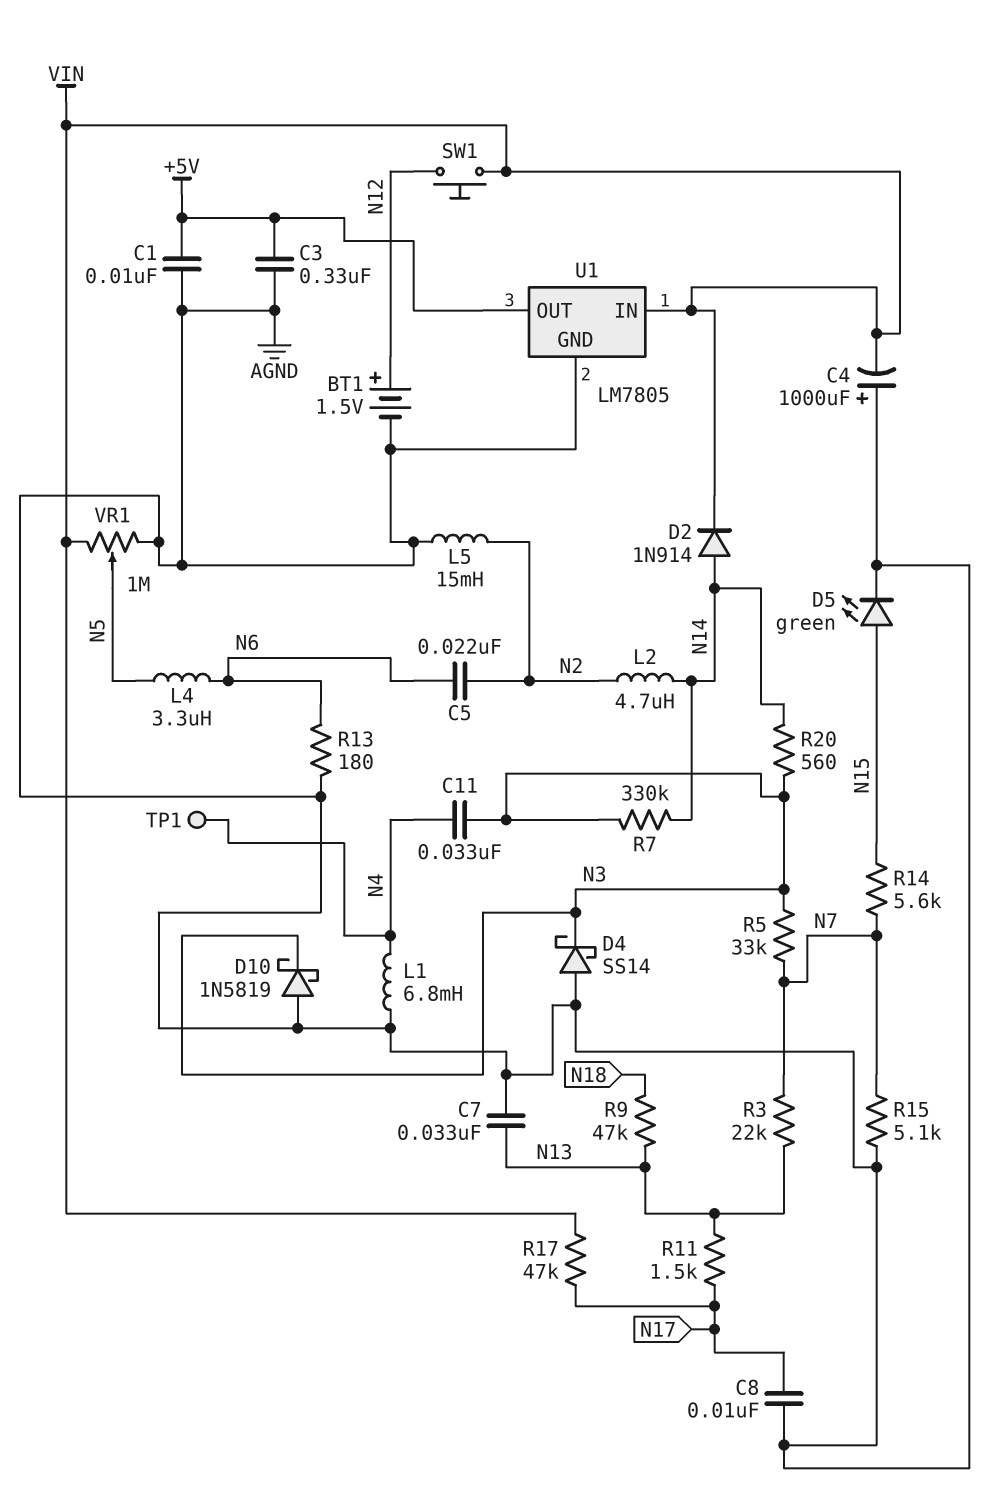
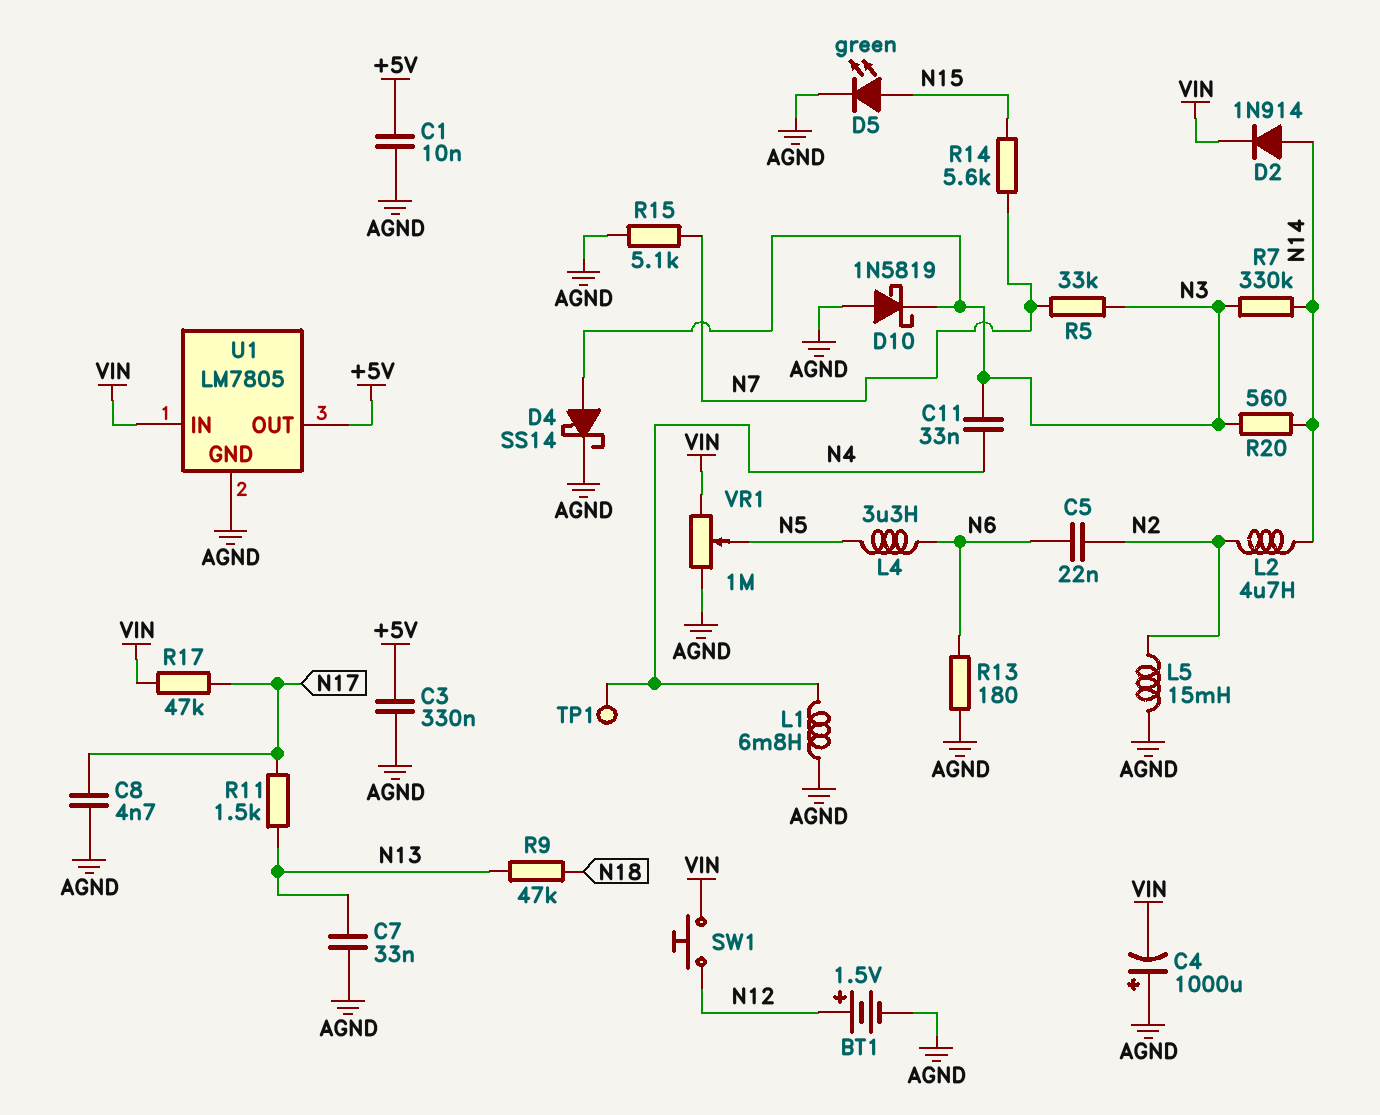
C8: 10nF (AGND, N17) -> 4.7nF (AGND, N17)
D4: schottky SS14 (A AGND, K N3) -> schottky SS14 (A N3, K AGND)
R3: 22k (N7, N13) -> none

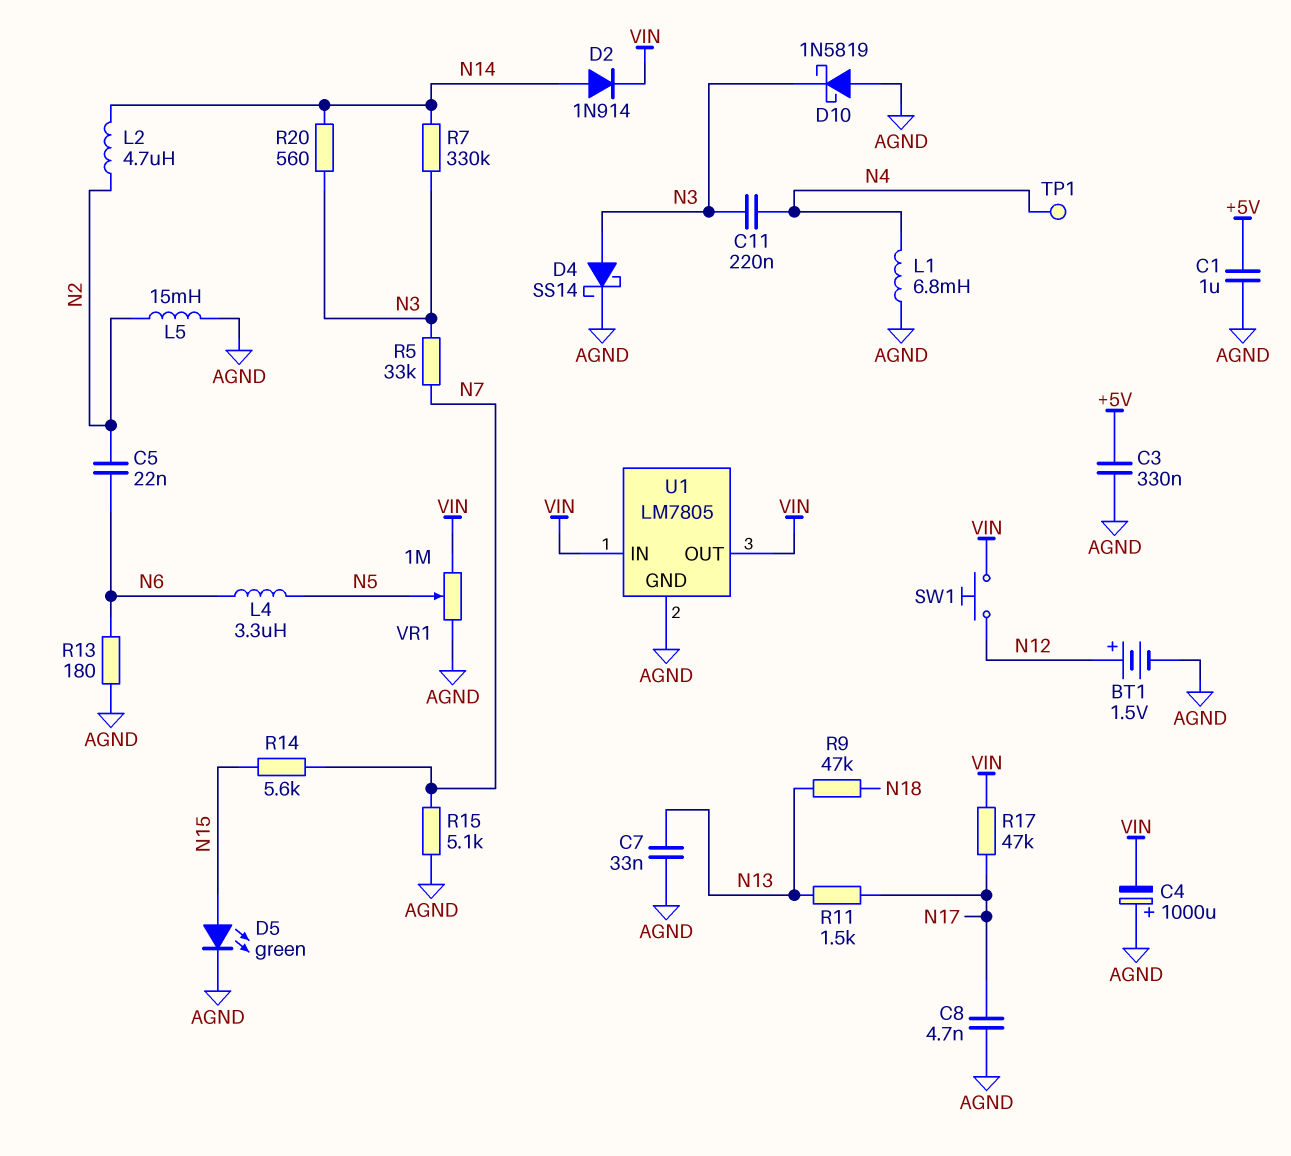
C1: 10nF (+5V, AGND) -> 1uF (+5V, AGND)
C11: 33nF (N3, N4) -> 220nF (N3, N4)
U1 pin OUT: +5V -> VIN

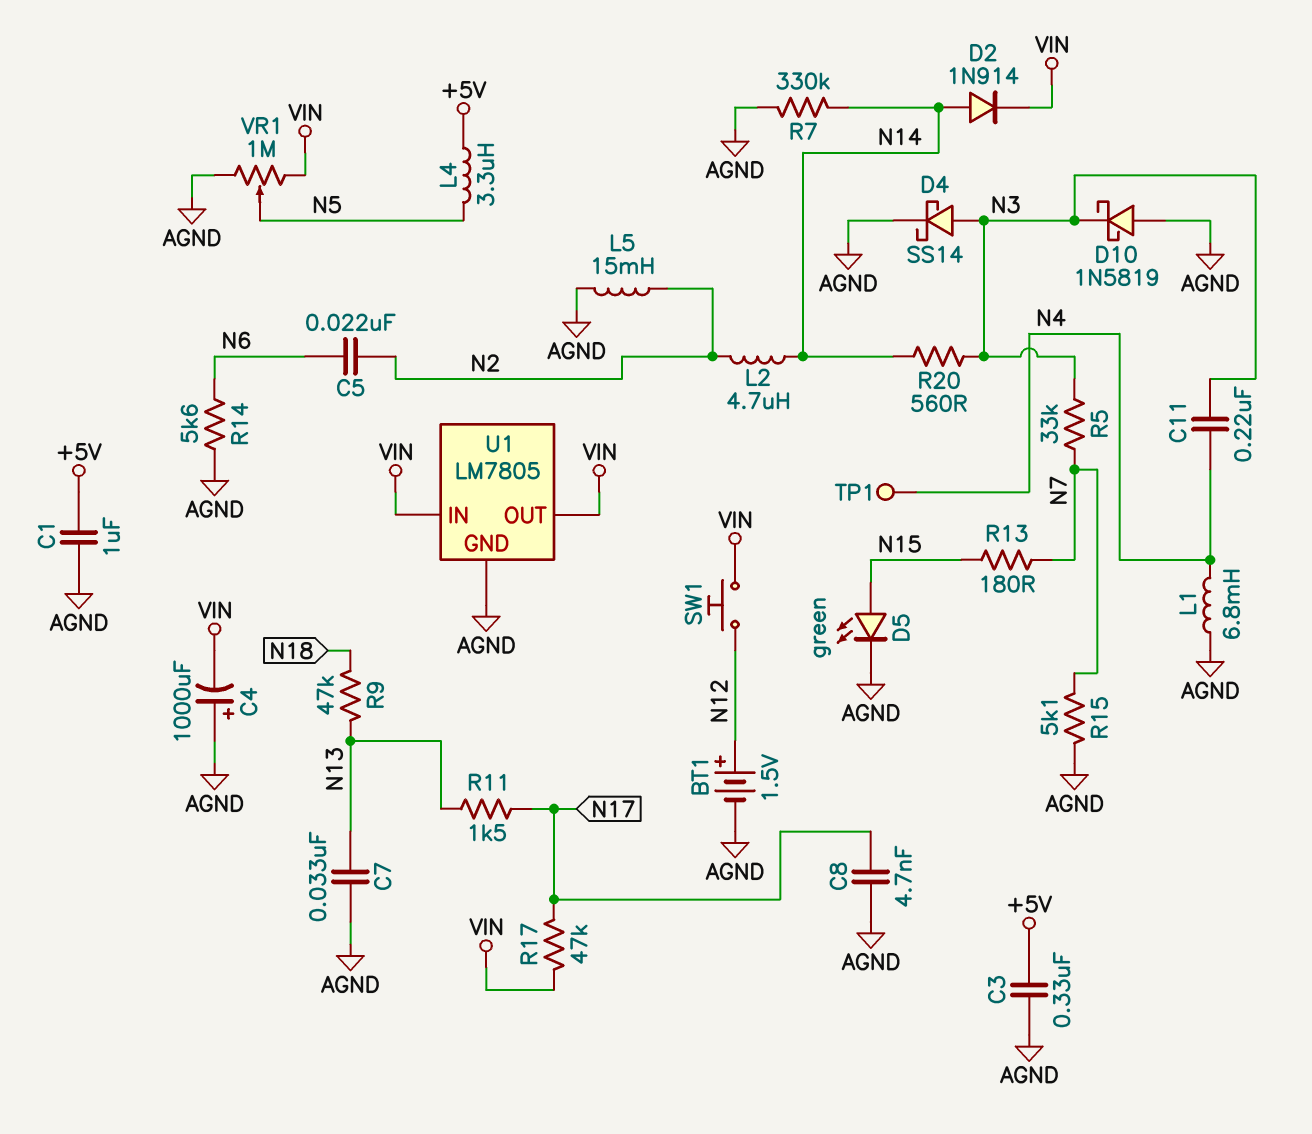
L4: 3.3uH (N5, N6) -> 3.3uH (+5V, N5)
R7: 330k (N3, N14) -> 330k (AGND, N14)
R13: 180 (AGND, N6) -> 180 (N7, N15)
R14: 5.6k (N7, N15) -> 5.6k (AGND, N6)

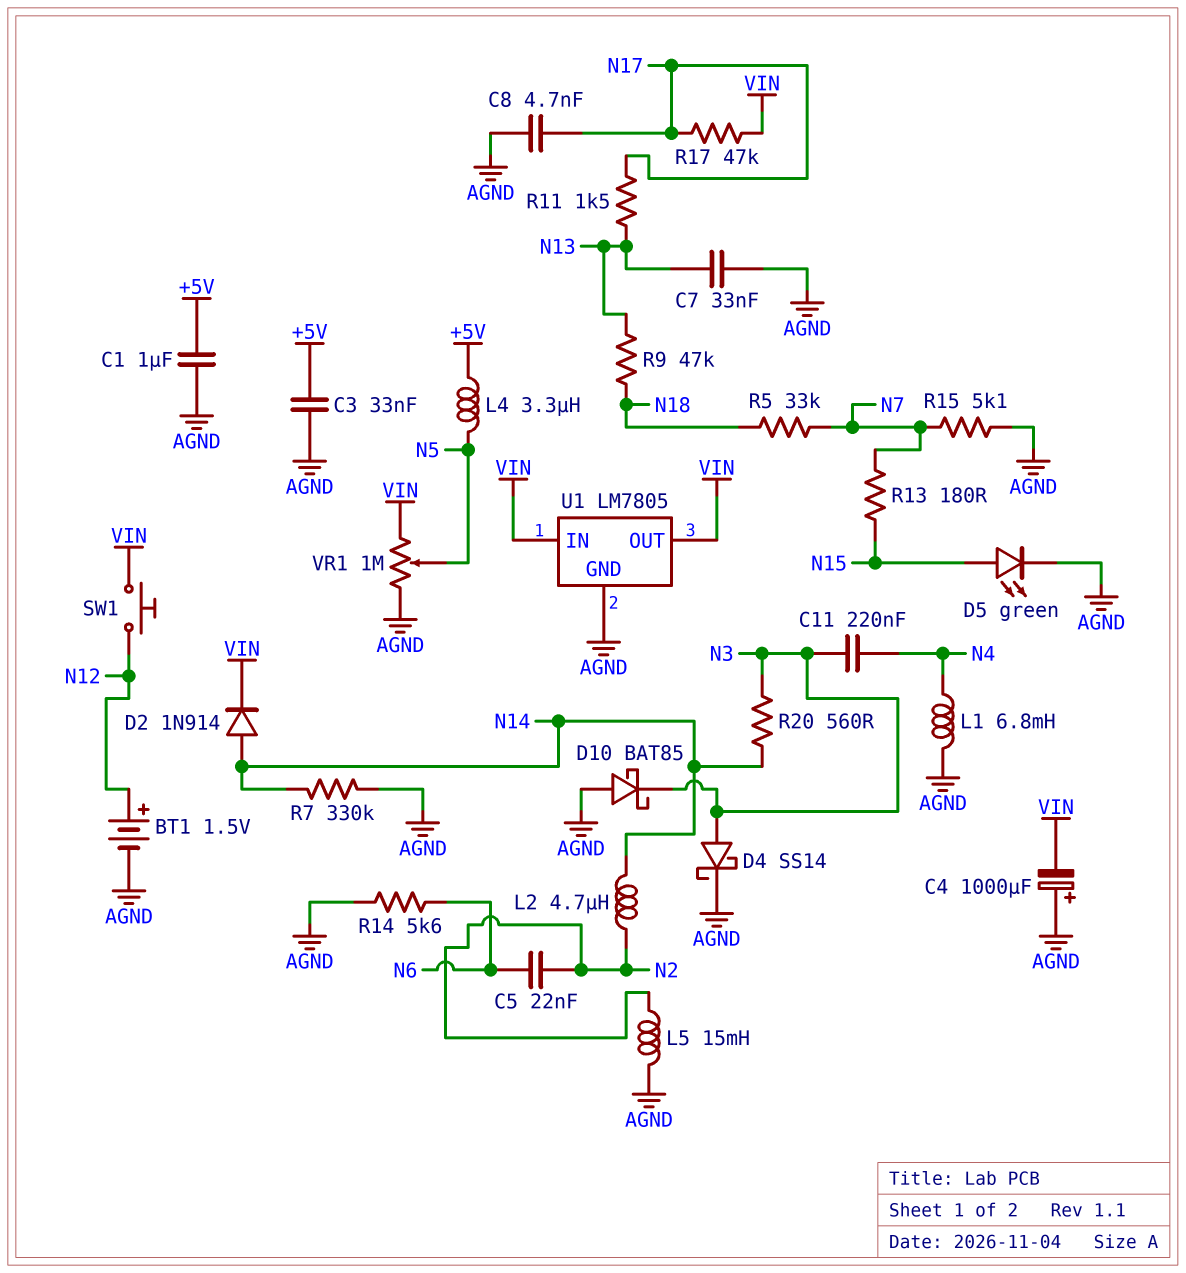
C3: 330nF (+5V, AGND) -> 33nF (+5V, AGND)
D10: schottky 1N5819 (A AGND, K N3) -> schottky BAT85 (A AGND, K N3)
R5: 33k (N3, N7) -> 33k (N7, N18)
TP1: test point (N4) -> none

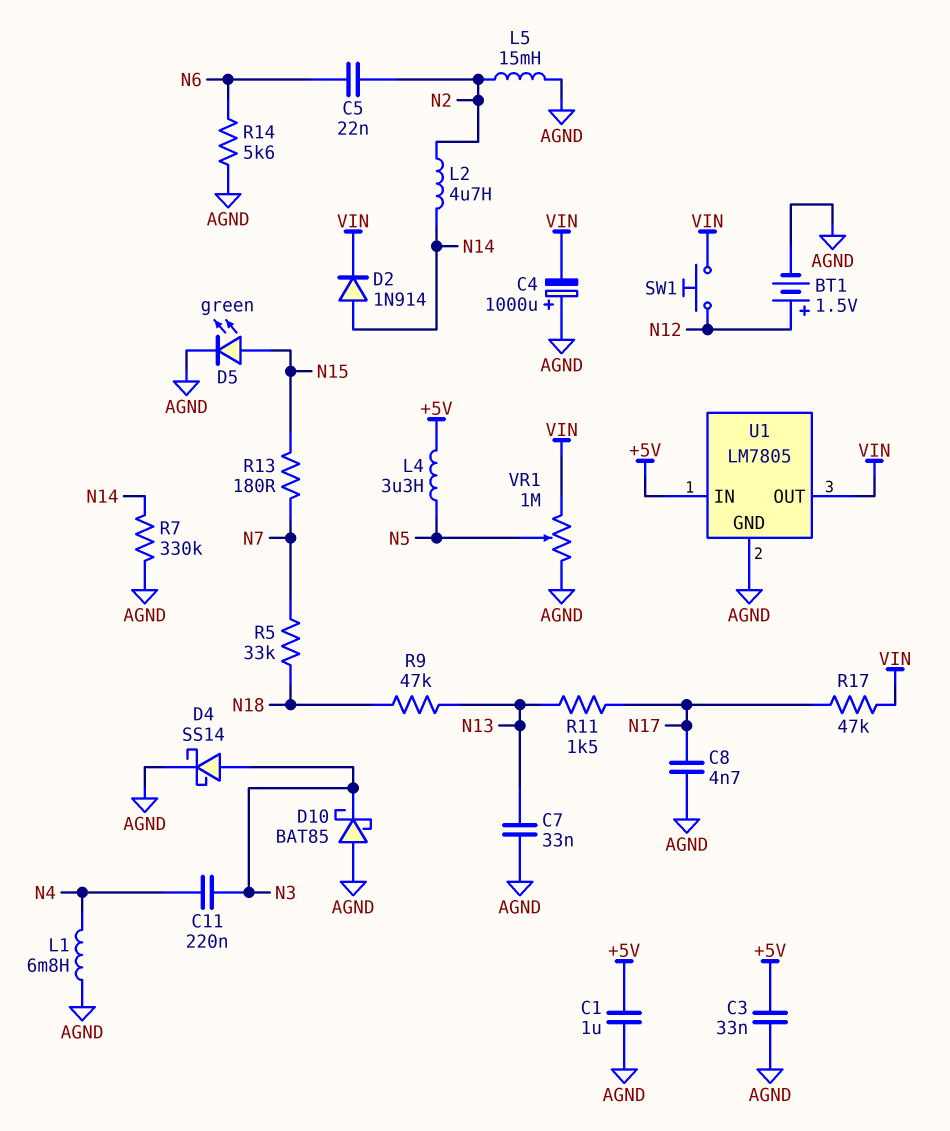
R15: 5.1k (AGND, N7) -> none
R20: 560 (N3, N14) -> none
U1 pin IN: VIN -> +5V

